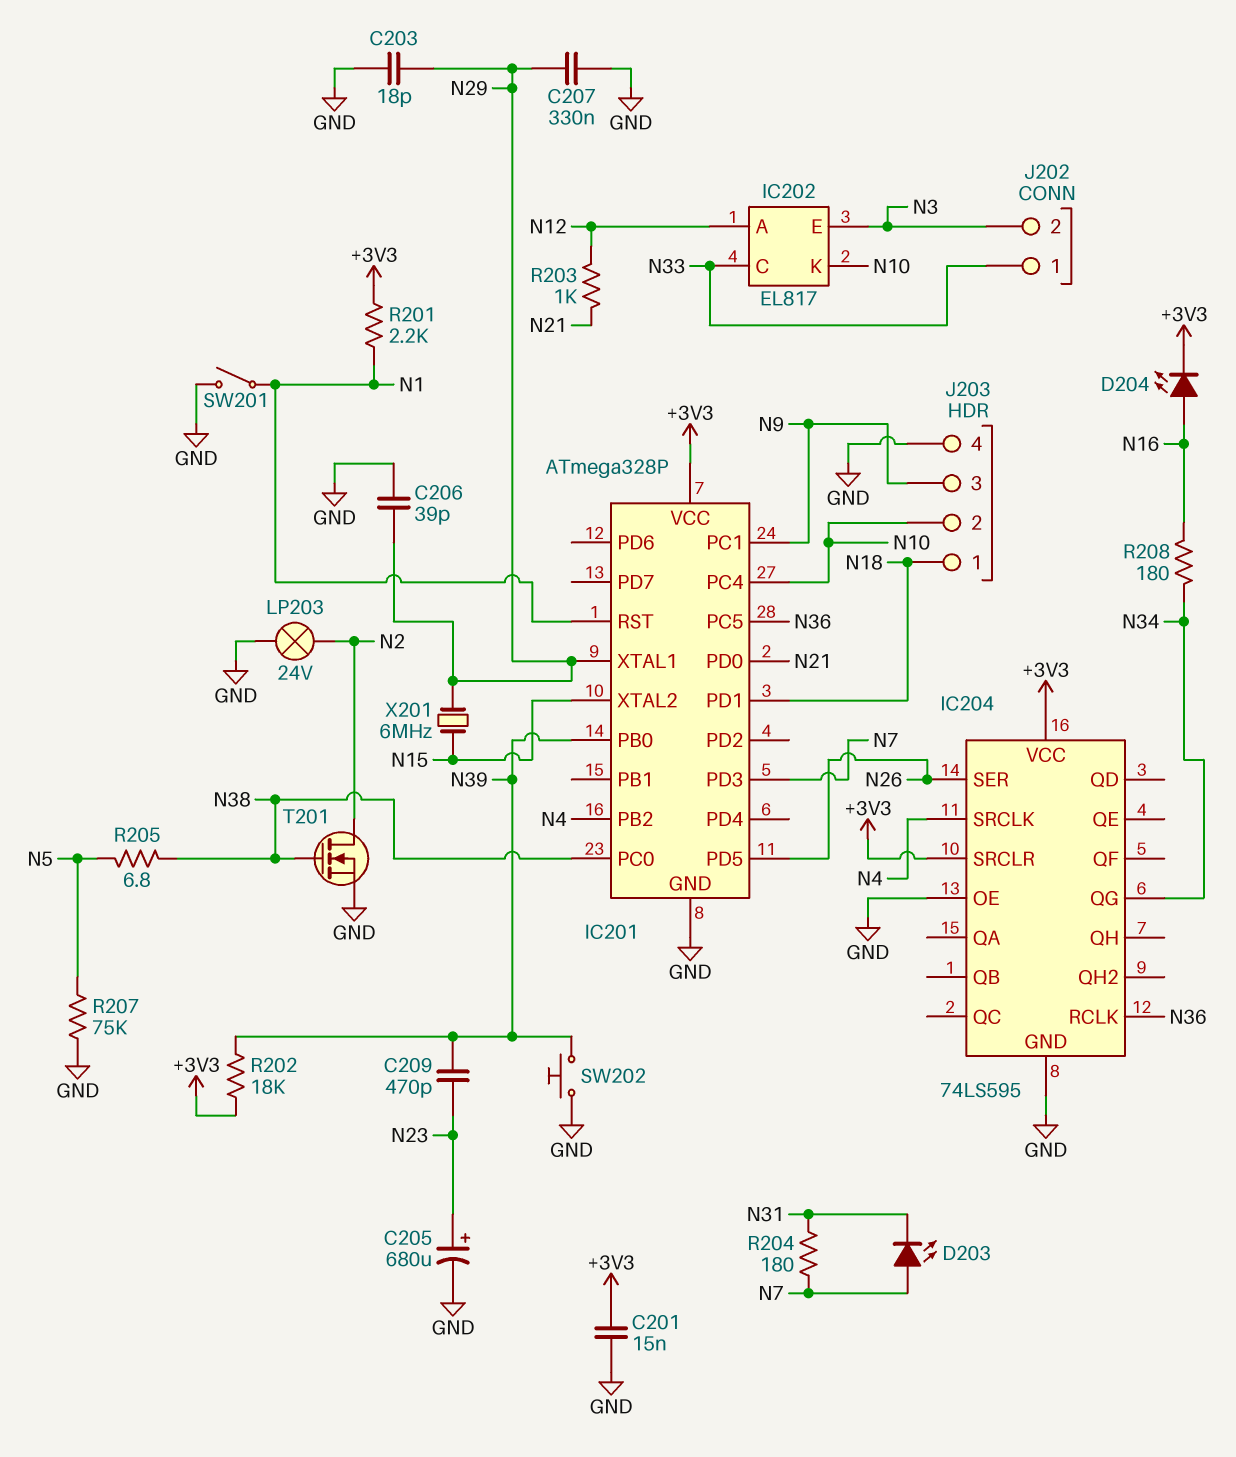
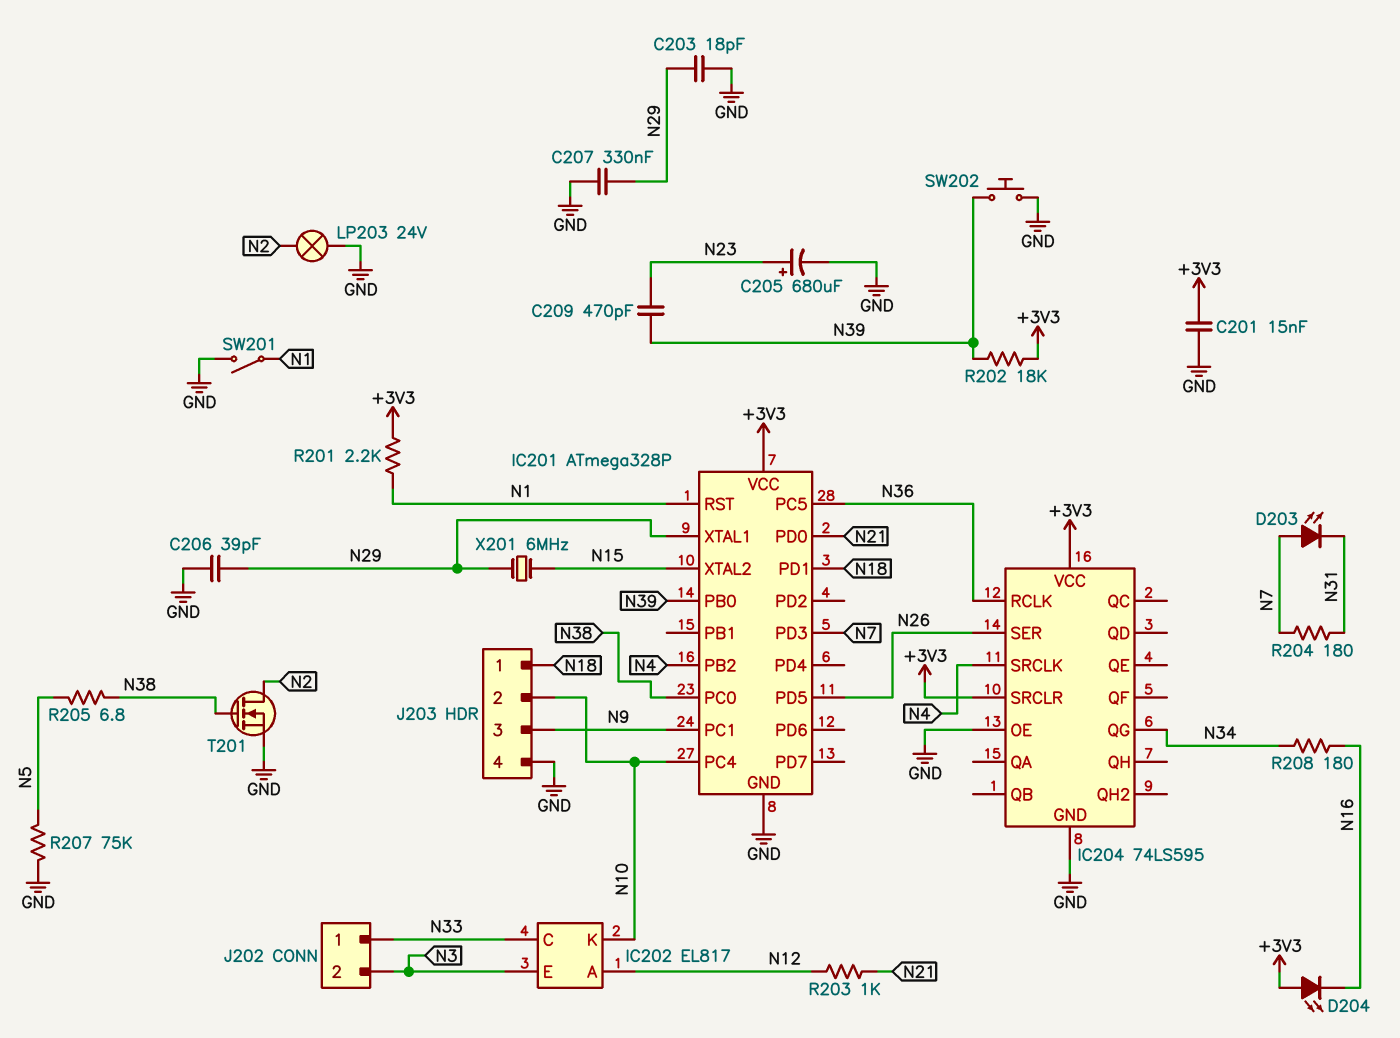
D204: LED (A N16, K +3V3) -> LED (A +3V3, K N16)

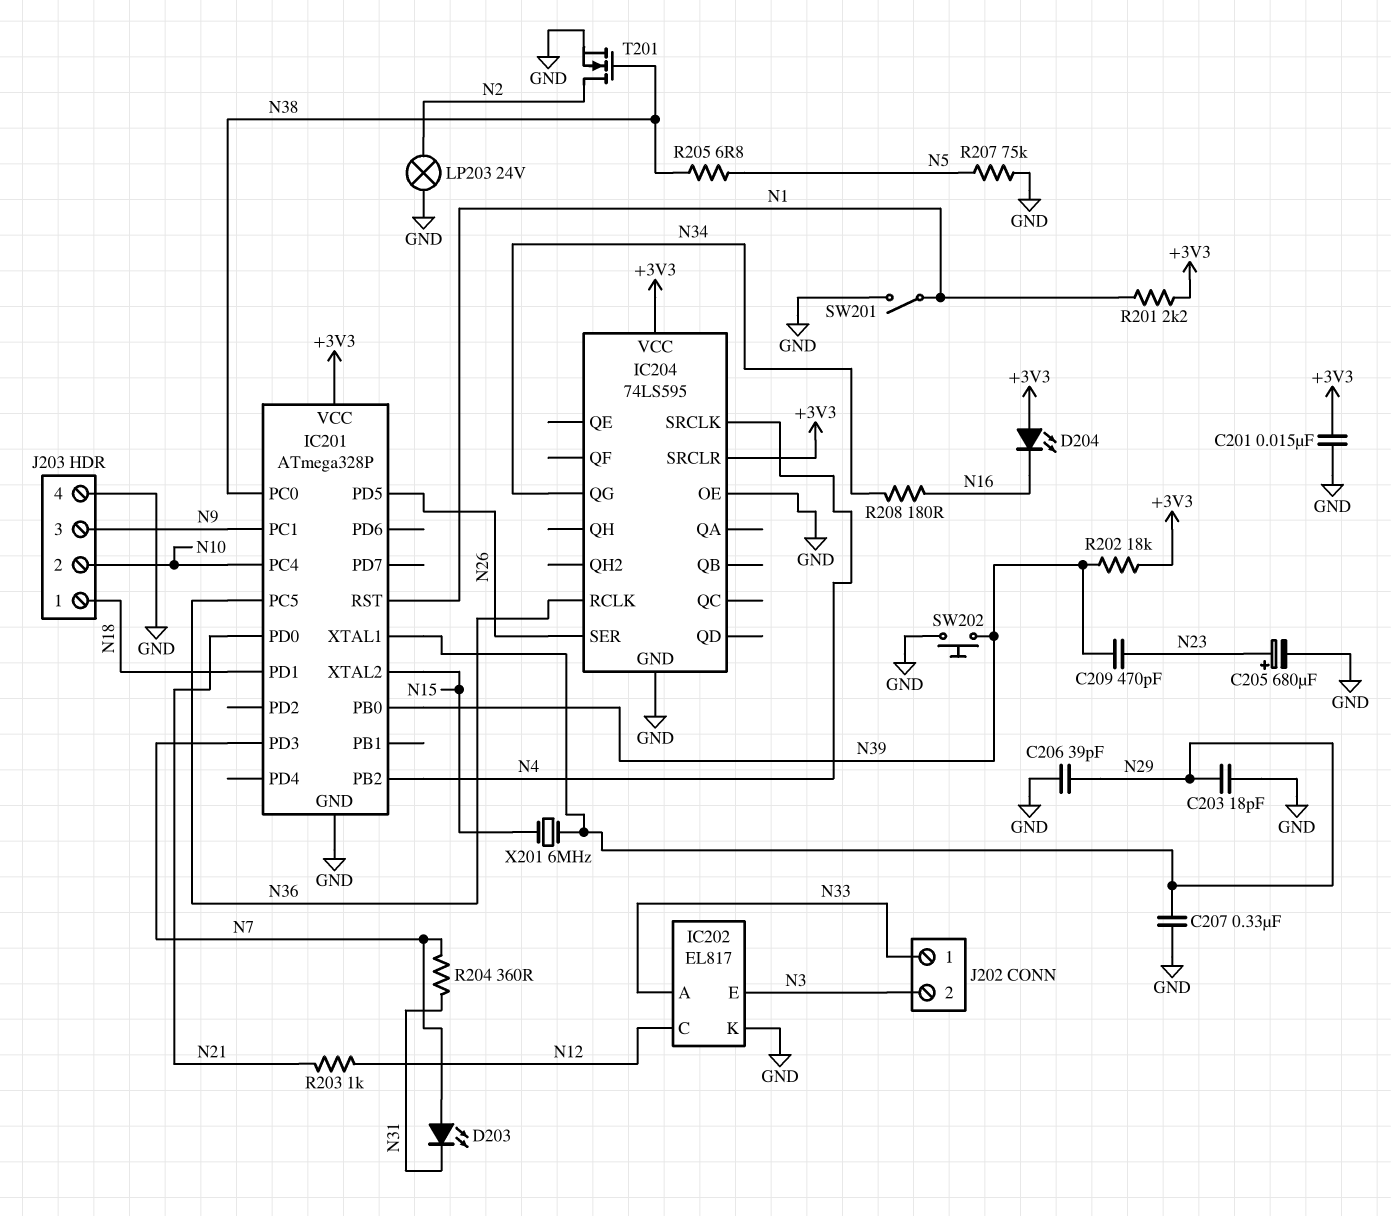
IC202 pin A: N12 -> N33
IC202 pin C: N33 -> N12
IC202 pin K: N10 -> GND
R204: 180 (N7, N31) -> 360 (N7, N31)

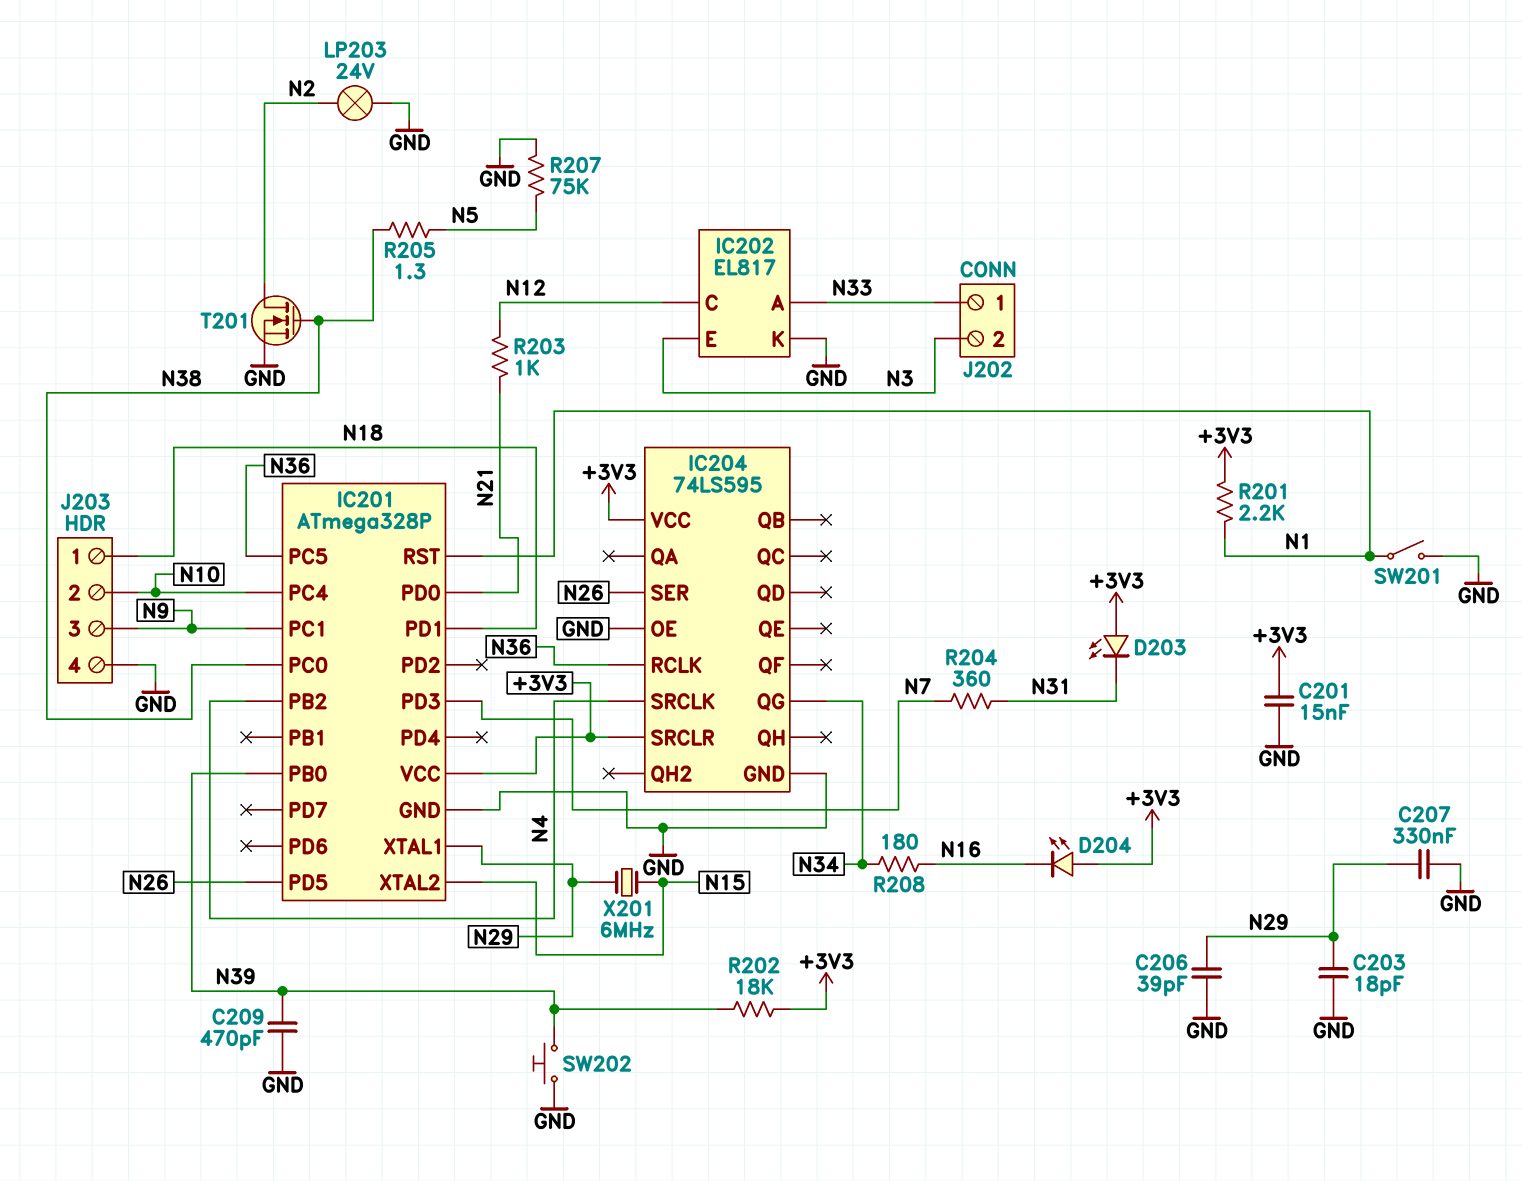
C205: 680uF (plus N23, minus GND) -> none
C209: 470pF (N23, N39) -> 470pF (GND, N39)
D203: LED (A N7, K N31) -> LED (A +3V3, K N31)
R205: 6.8 (N5, N38) -> 1.3 (N5, N38)

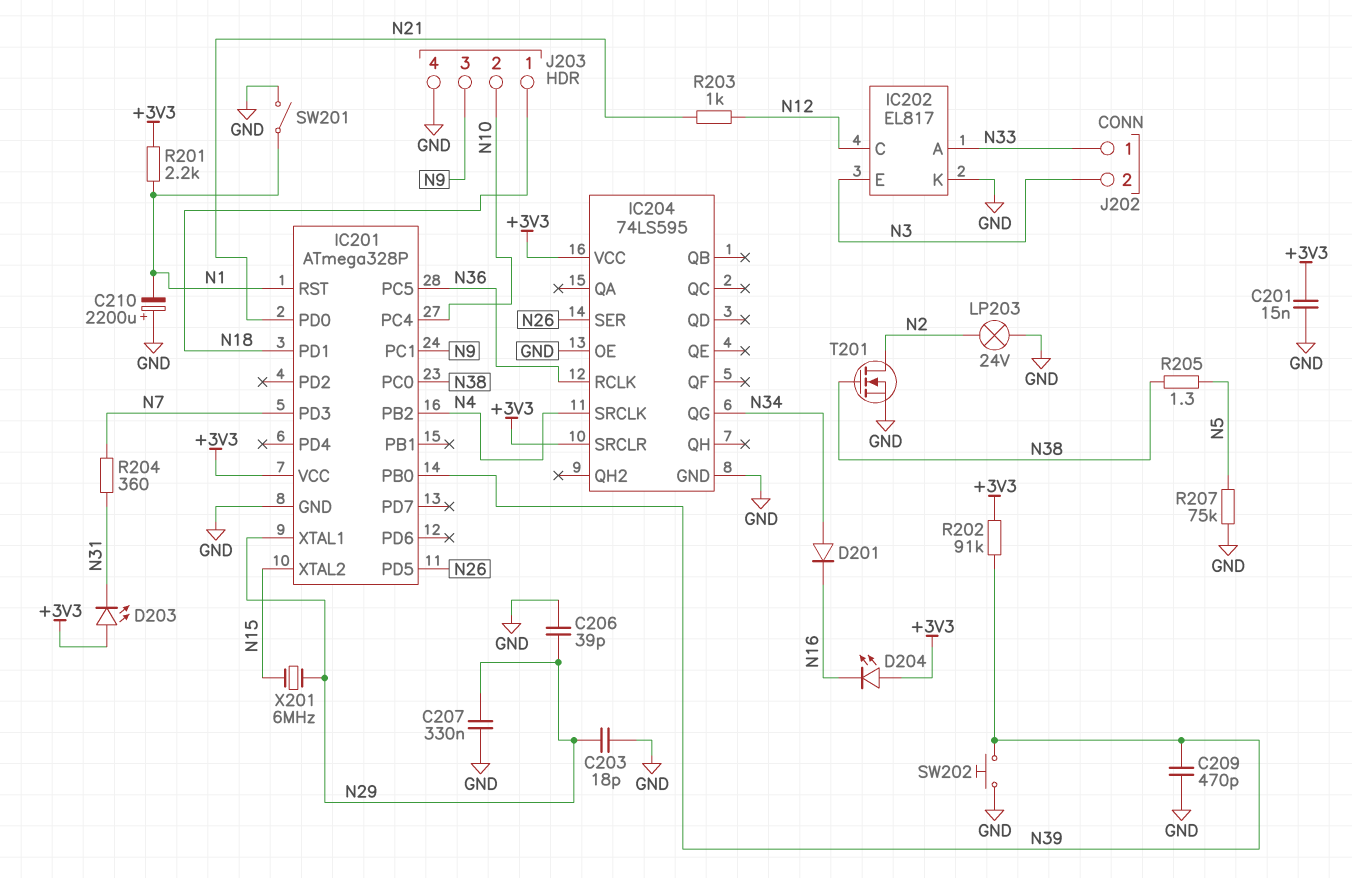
C210: none -> 2200uF (plus GND, minus N1)
D201: none -> diode (A N34, K N16)
R202: 18k (+3V3, N39) -> 91k (+3V3, N39)
R208: 180 (N16, N34) -> none

